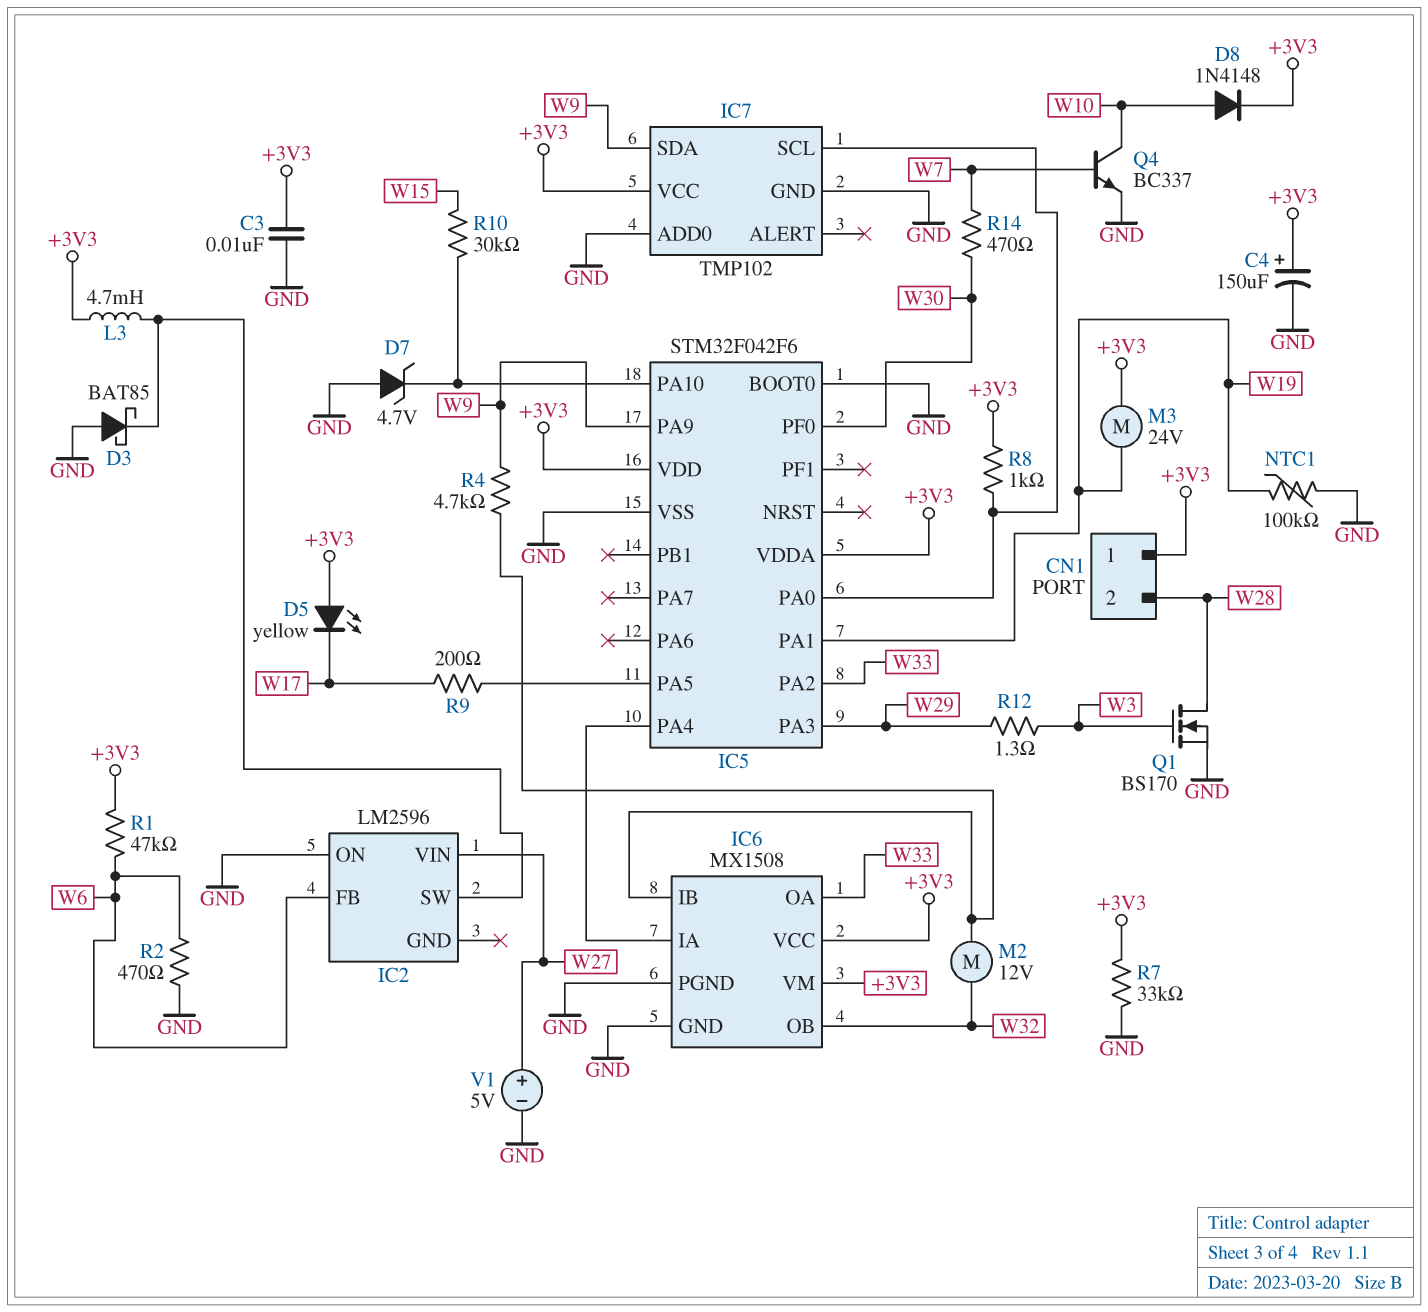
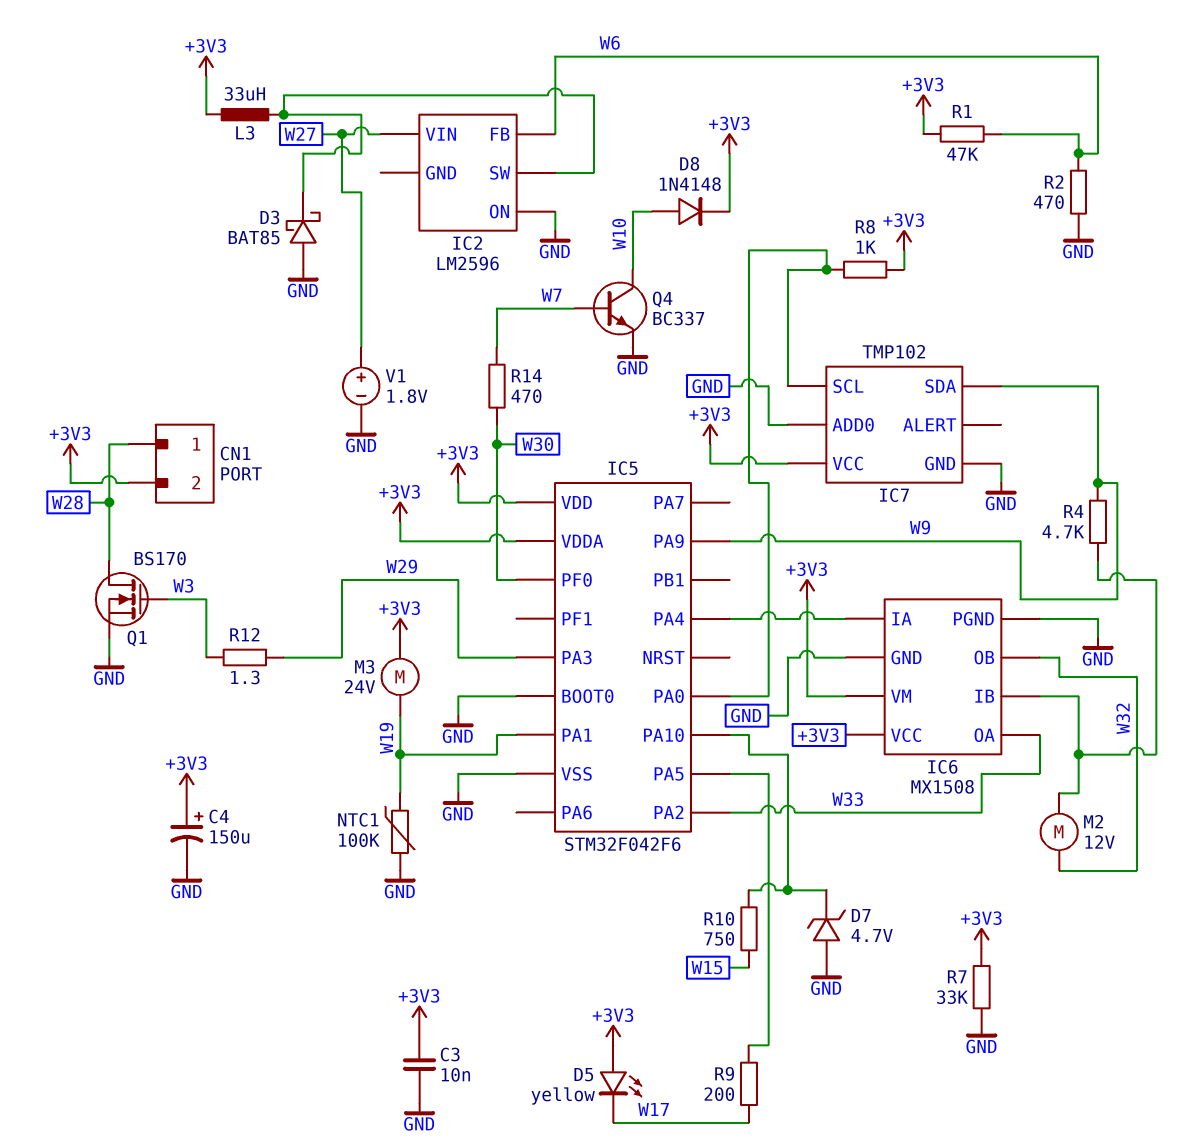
CN1 pin 1: +3V3 -> W28
CN1 pin 2: W28 -> +3V3
L3: 4.7mH (+3V3, IC2/SW) -> 33uH (+3V3, IC2/SW)
R10: 30k (IC5/PA10, W15) -> 750 (IC5/PA10, W15)
V1: 5V (plus W27, minus GND) -> 1.8V (plus W27, minus GND)

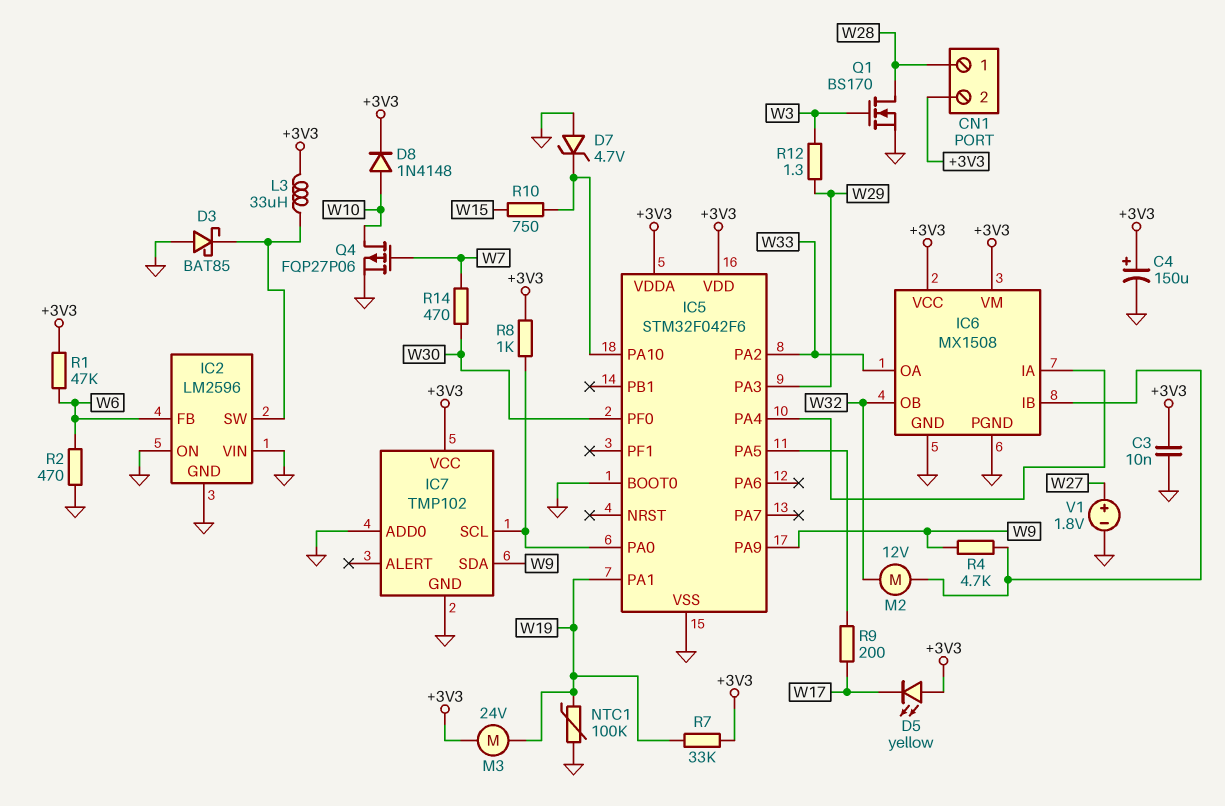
IC2 pin GND: none -> GND
IC2 pin VIN: W27 -> GND
Q4: NPN BC337 (B W7, C W10, E GND) -> PMOS FQP27P06 (G W7, D W10, S GND)
R7: 33k (+3V3, GND) -> 33k (+3V3, W19)

